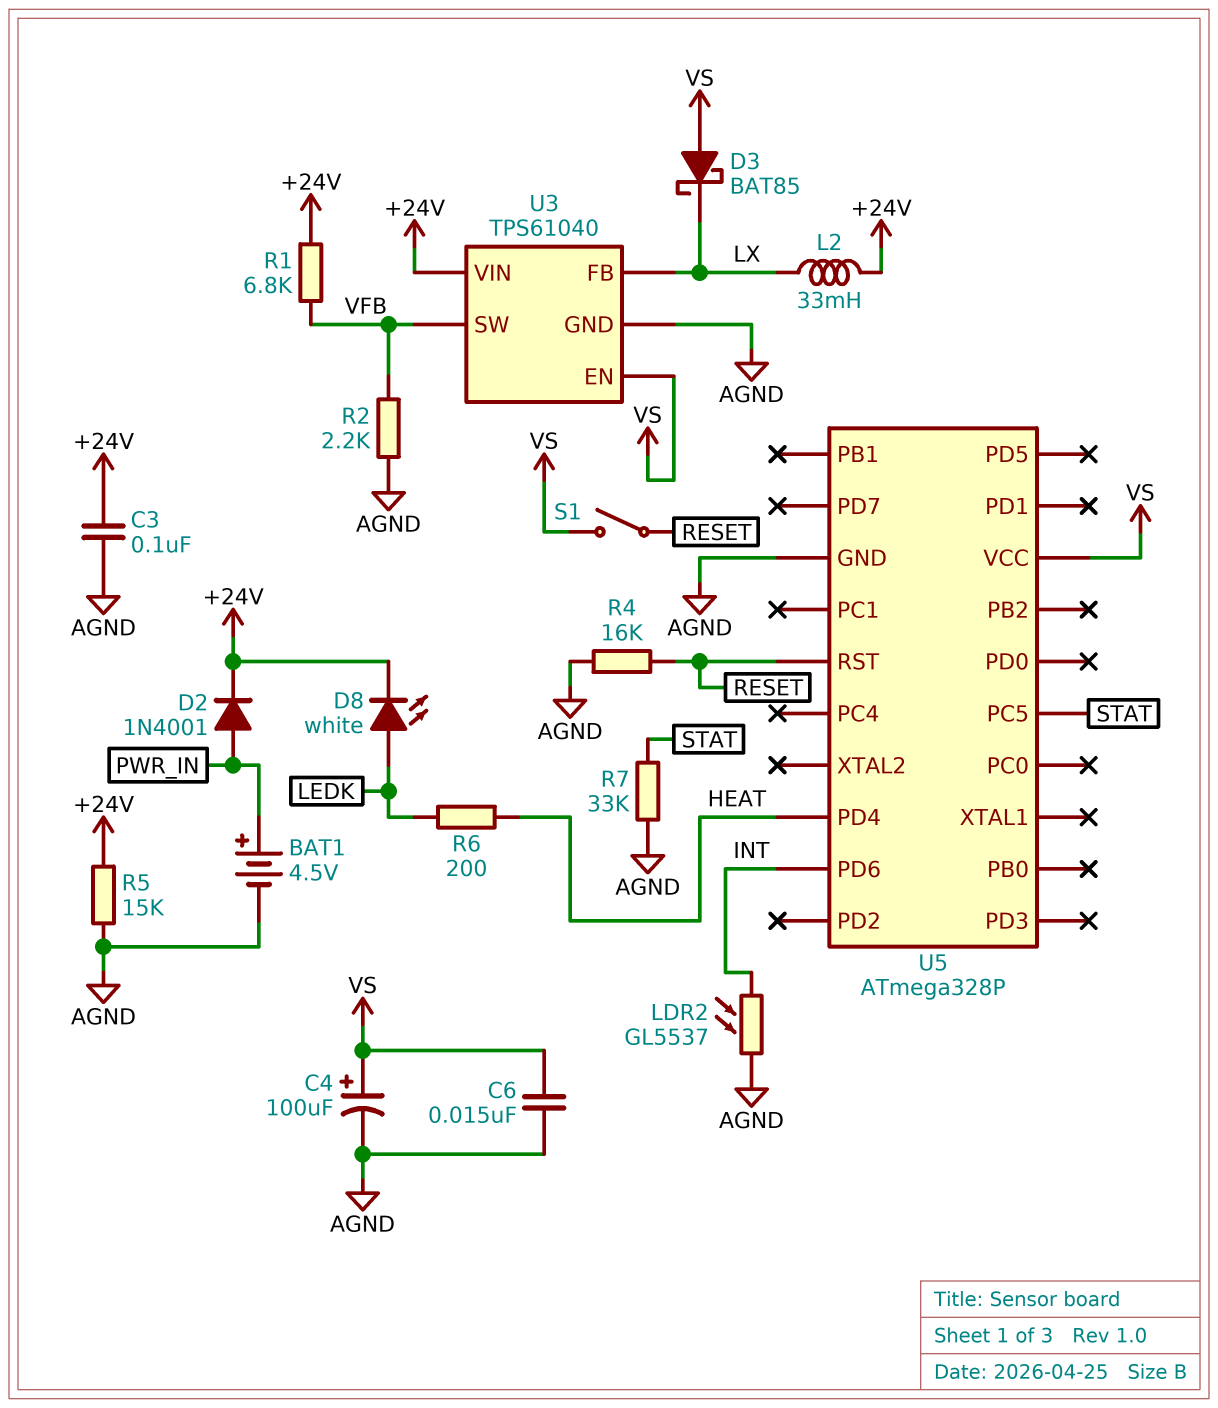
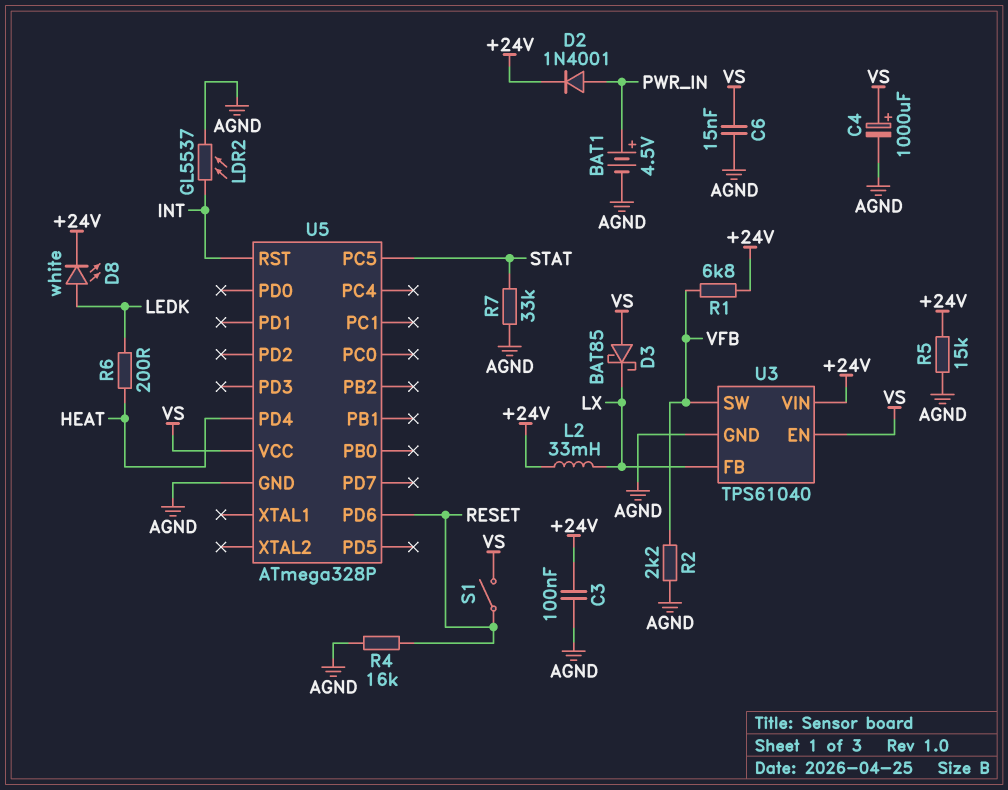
C4: 100uF (plus VS, minus AGND) -> 1000uF (plus VS, minus AGND)
U5 pin PD6: INT -> RESET
U5 pin RST: RESET -> INT

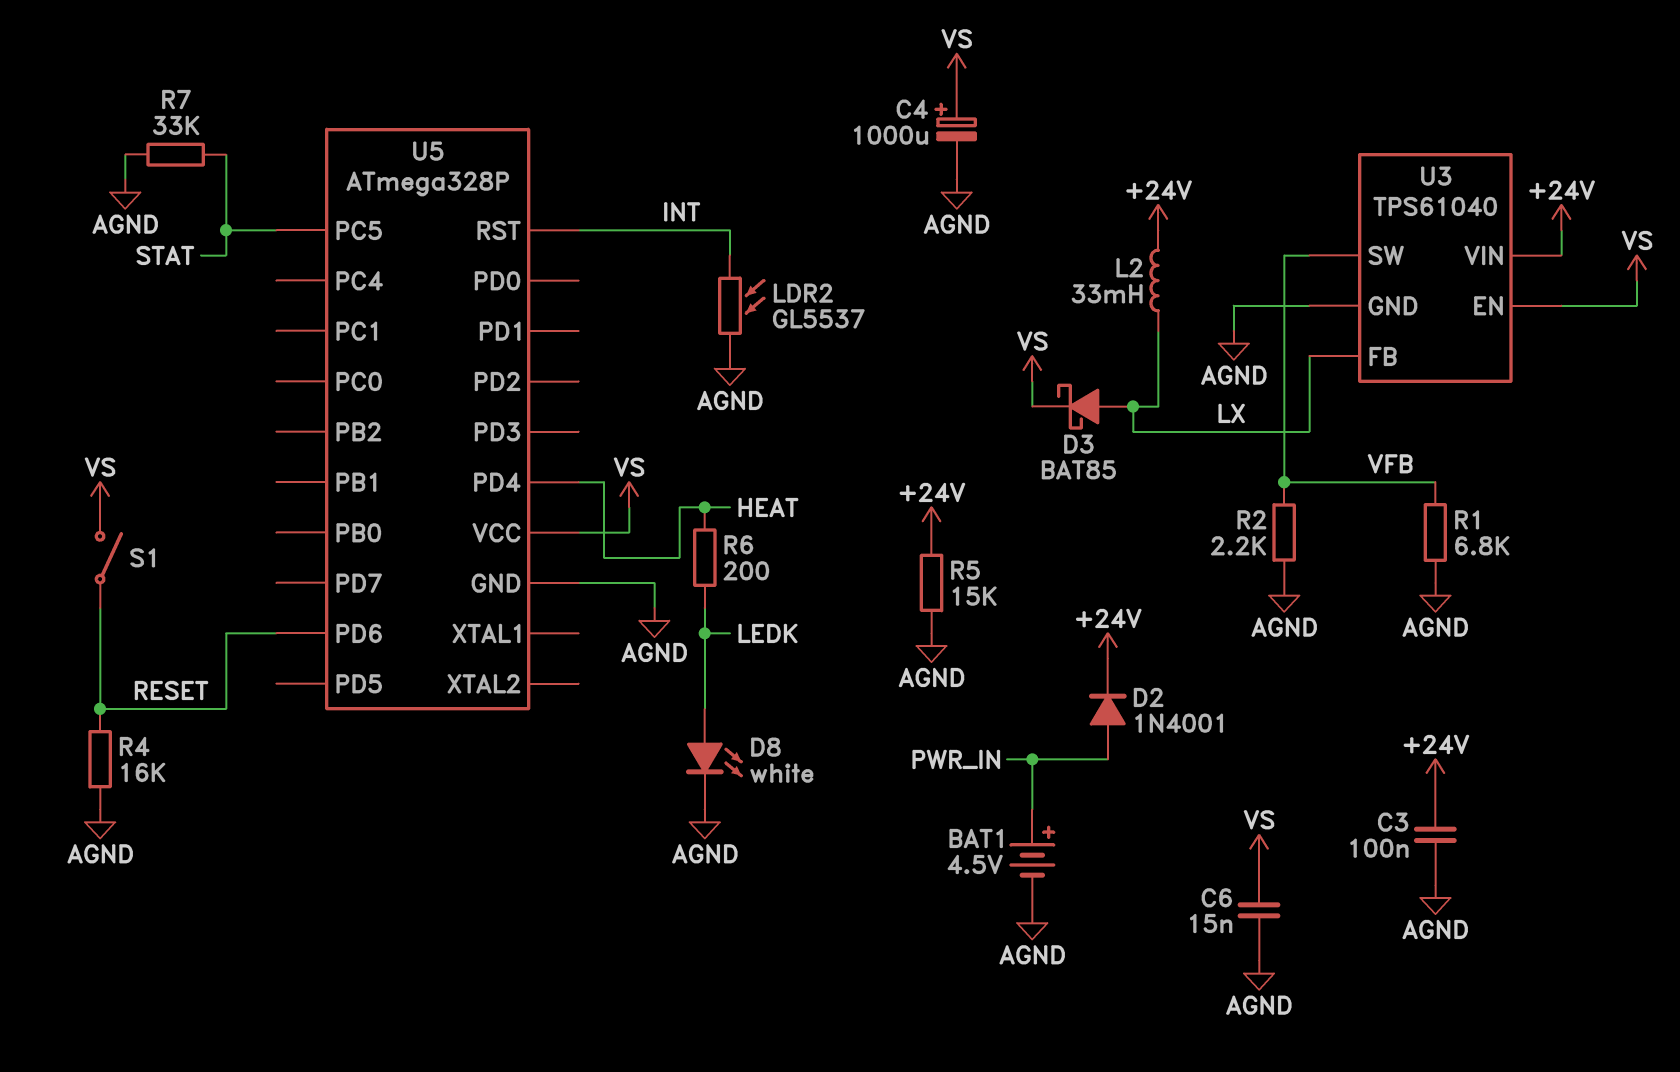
D3: schottky BAT85 (A VS, K LX) -> schottky BAT85 (A LX, K VS)
D8: LED white (A LEDK, K +24V) -> LED white (A LEDK, K AGND)
R1: 6.8k (+24V, VFB) -> 6.8k (AGND, VFB)

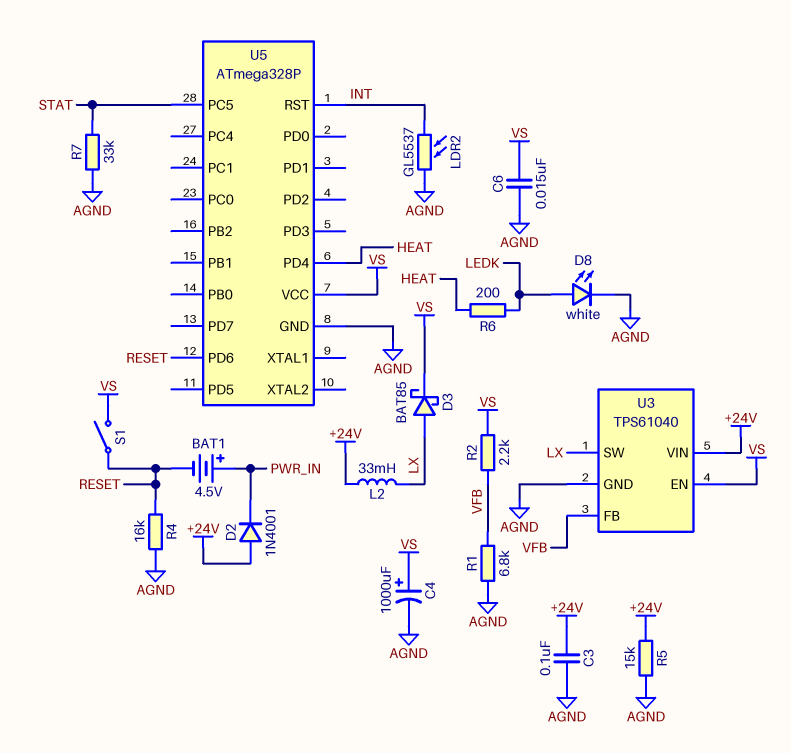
BAT1: 4.5V (plus PWR_IN, minus AGND) -> 4.5V (plus PWR_IN, minus RESET)
D2: diode 1N4001 (A PWR_IN, K +24V) -> diode 1N4001 (A +24V, K PWR_IN)
R2: 2.2k (AGND, VFB) -> 2.2k (VFB, VS)
U3 pin FB: LX -> VFB
U3 pin SW: VFB -> LX

